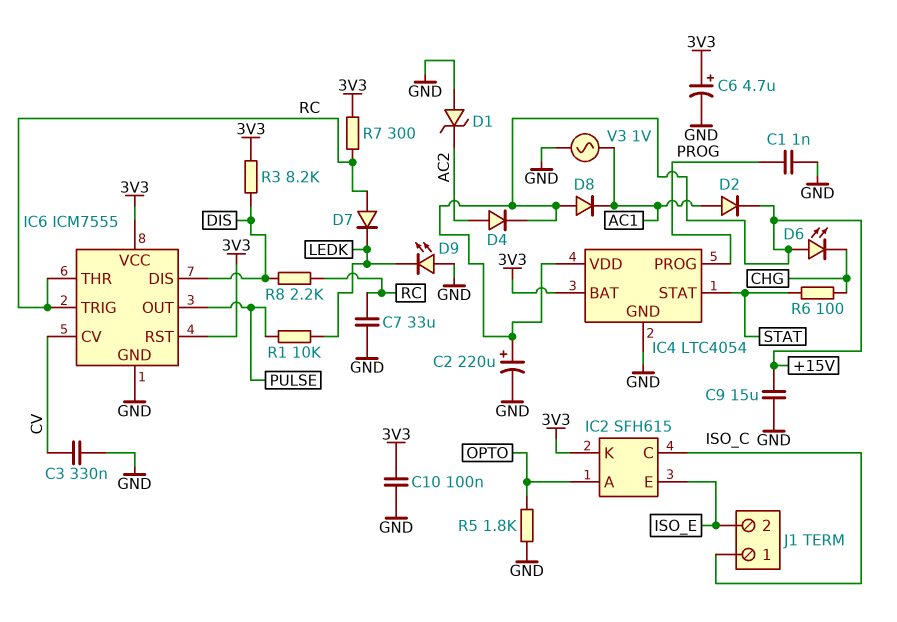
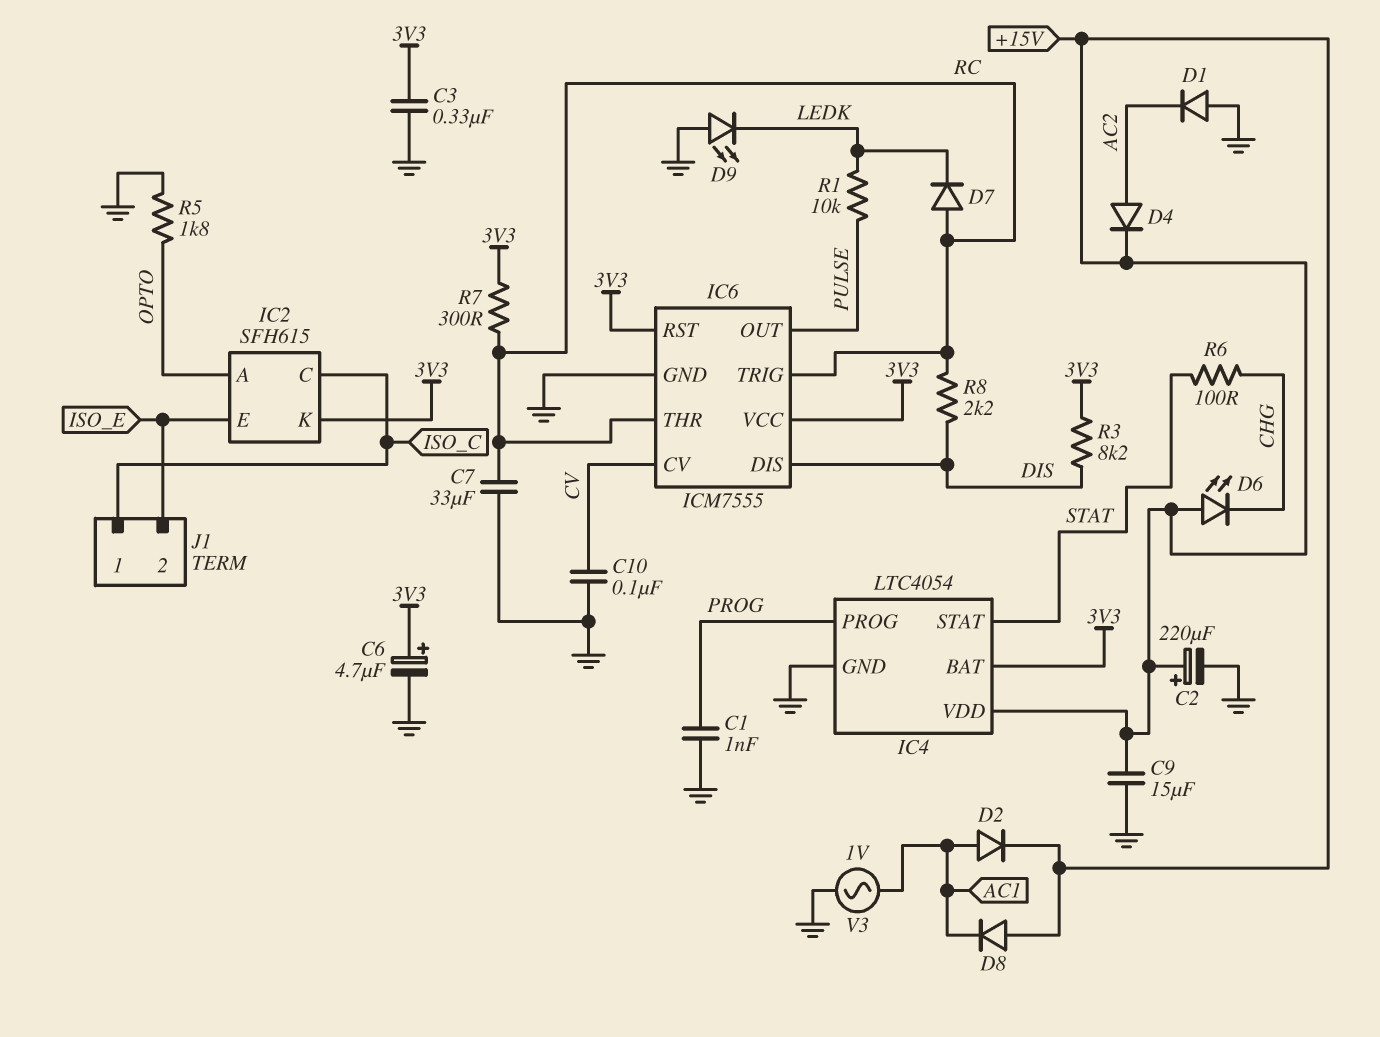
C3: 330nF (CV, GND) -> 330nF (3V3, GND)
C10: 100nF (3V3, GND) -> 100nF (CV, GND)
D1: zener (A GND, K AC2) -> diode (A GND, K AC2)

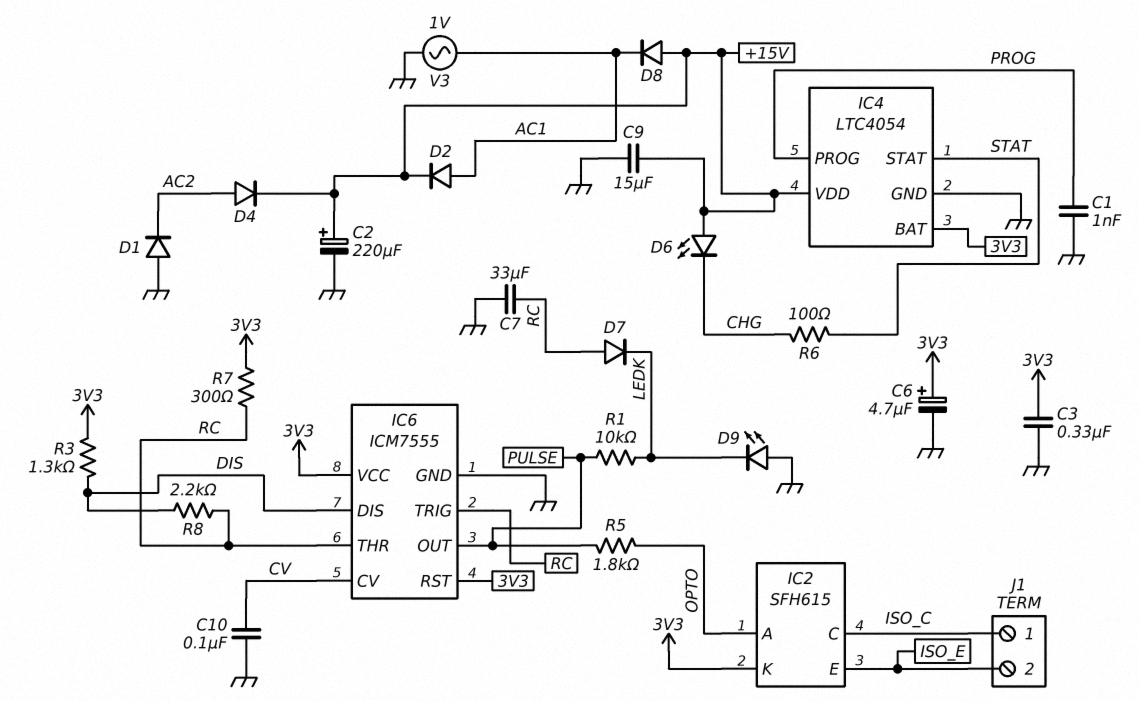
R3: 8.2k (3V3, DIS) -> 1.3k (3V3, DIS)
R5: 1.8k (GND, OPTO) -> 1.8k (OPTO, PULSE)

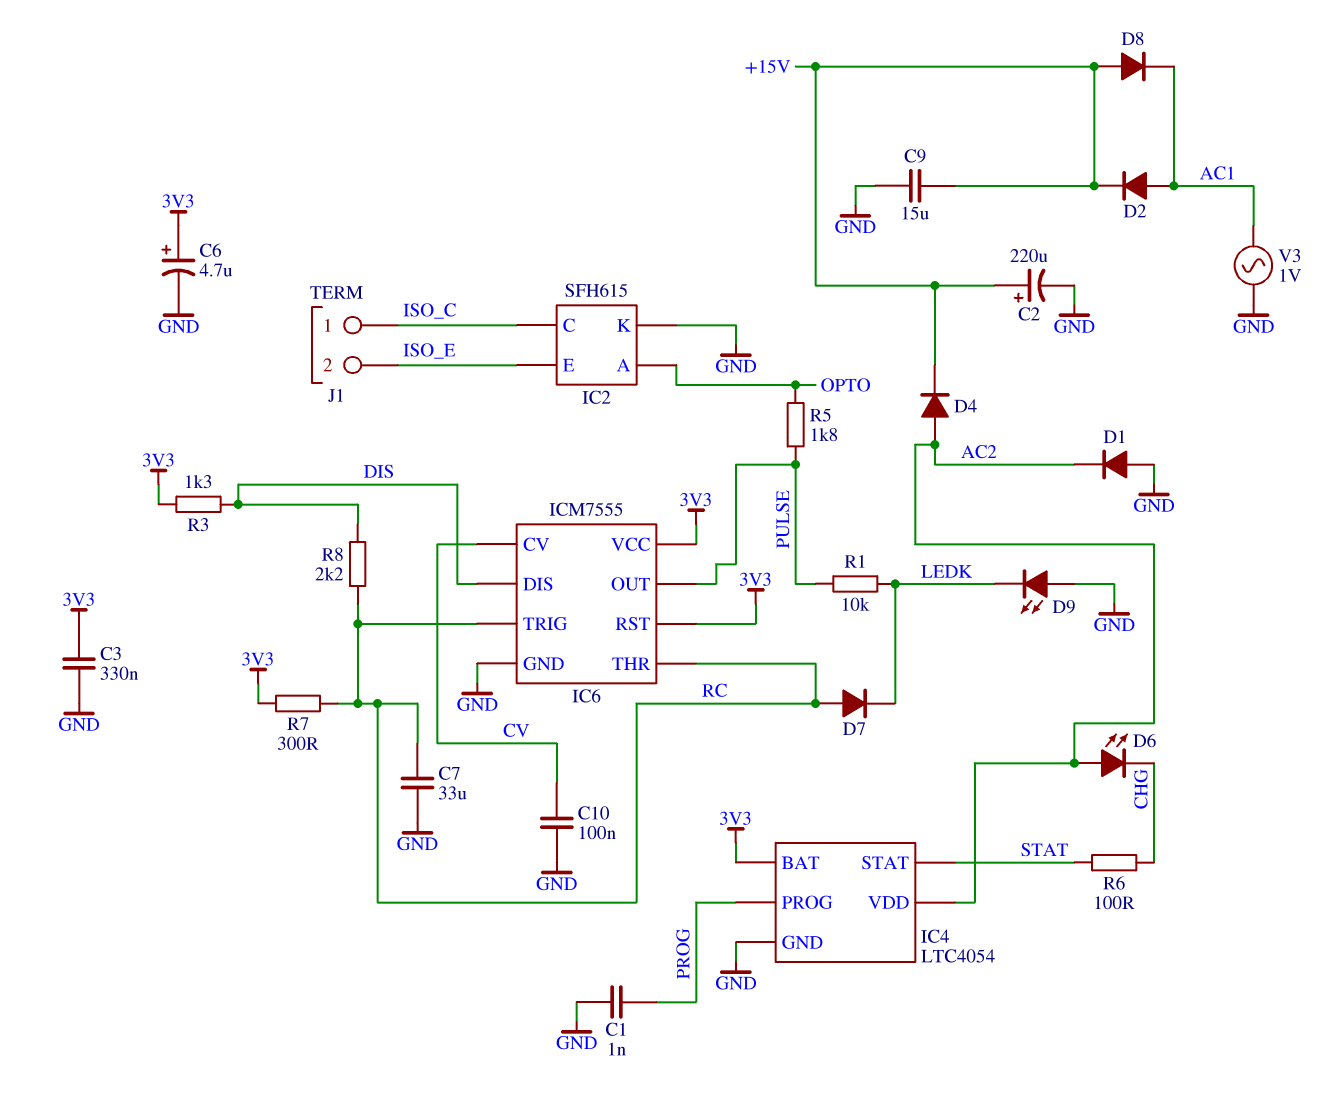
D6: LED (A +15V, K CHG) -> LED (A AC2, K CHG)
IC2 pin K: 3V3 -> GND
IC4 pin VDD: +15V -> AC2

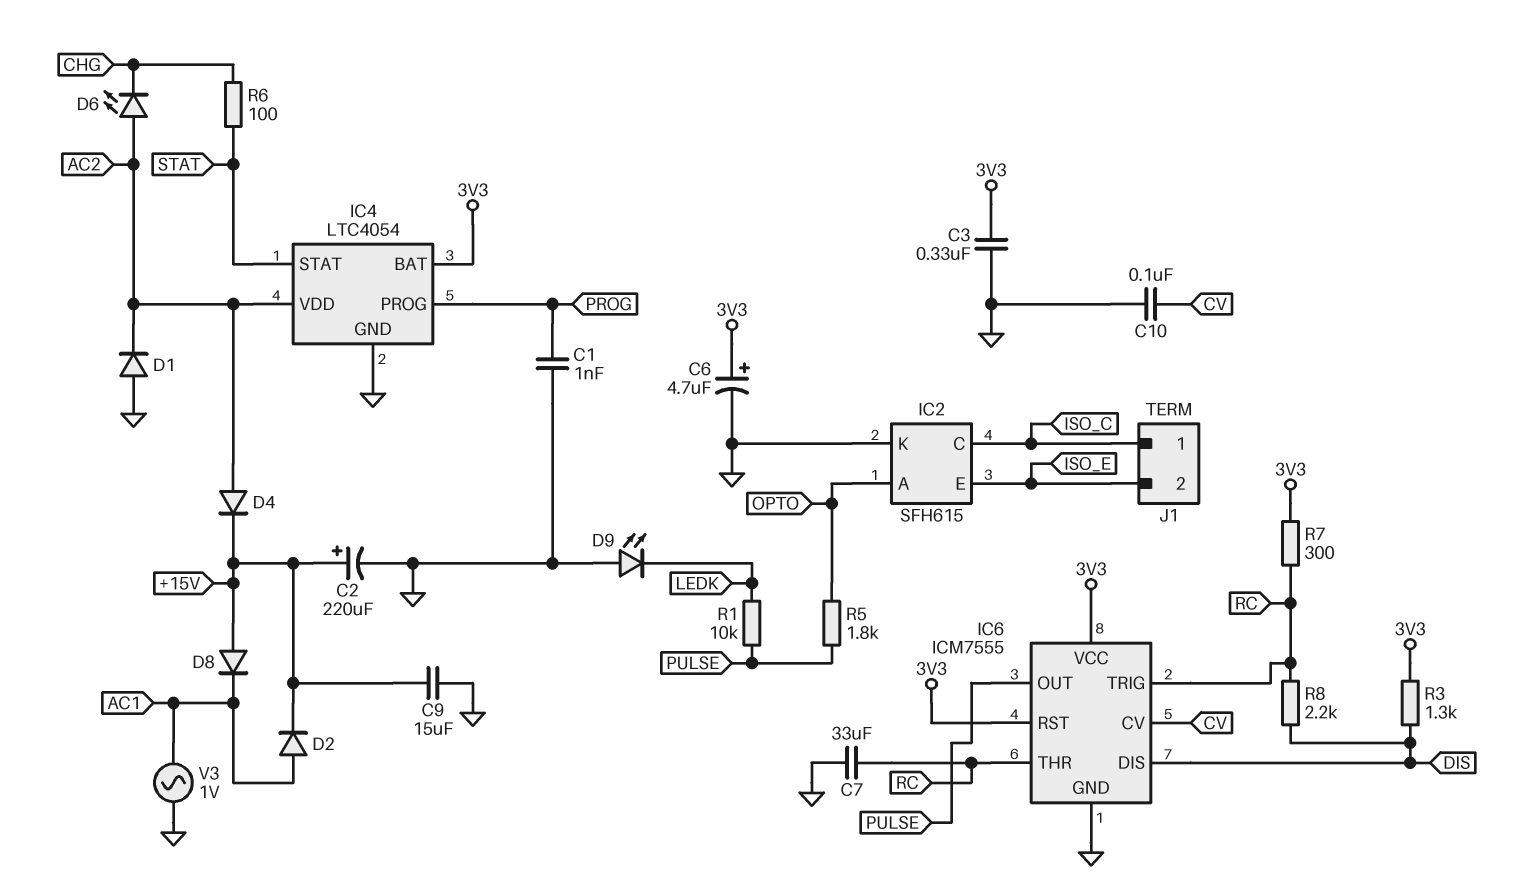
D7: diode (A RC, K LEDK) -> none

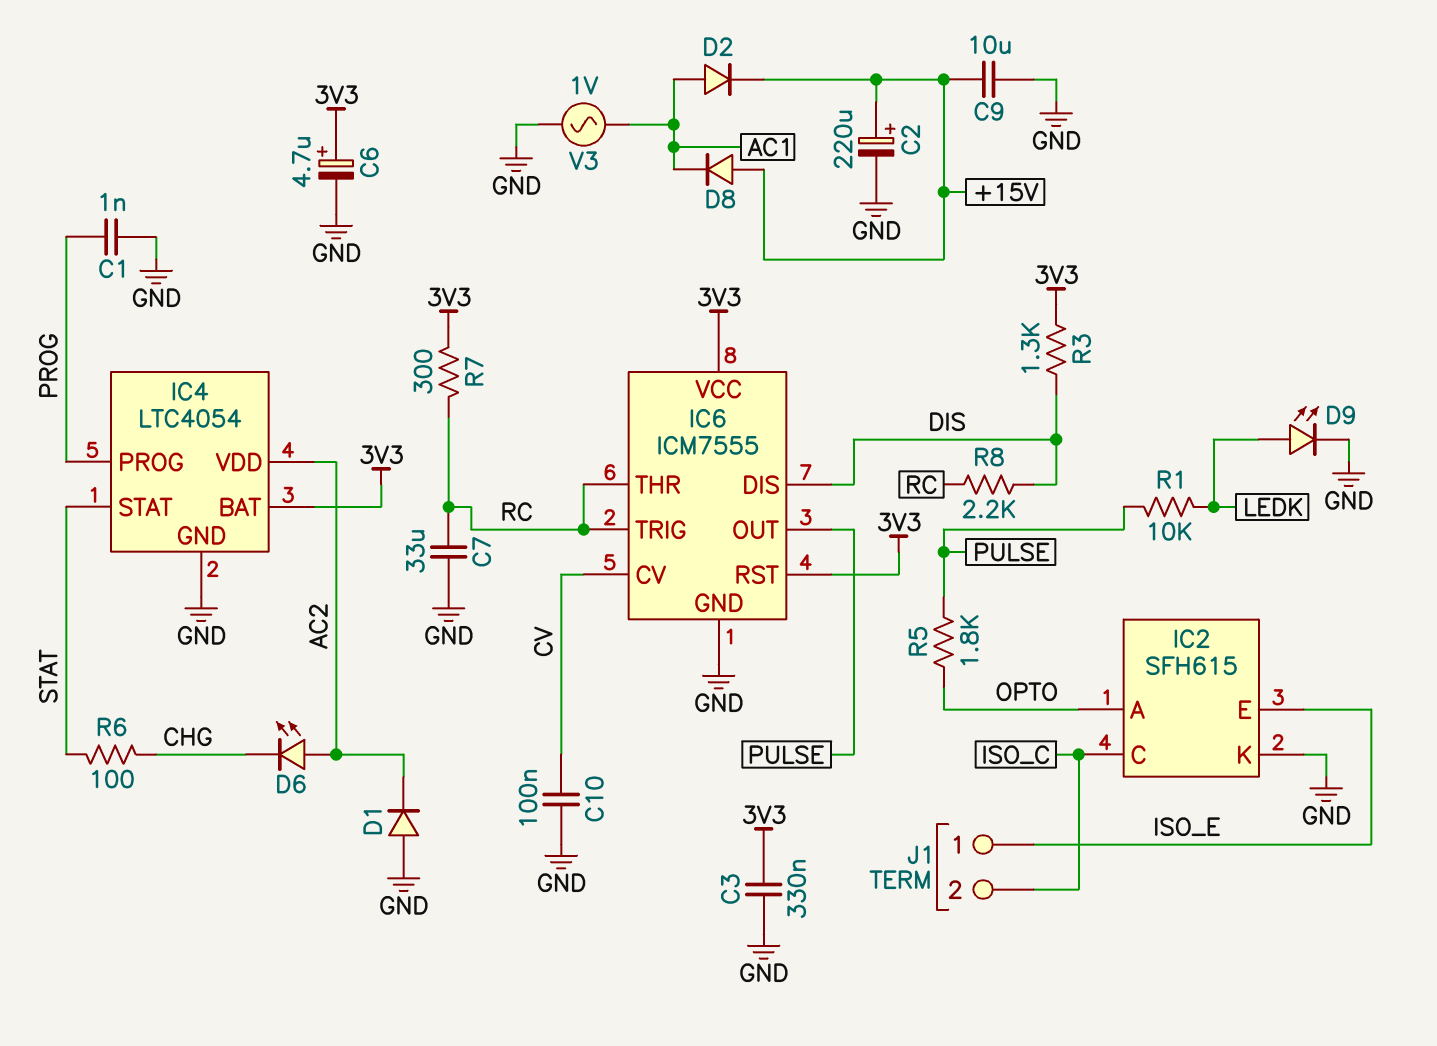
C9: 15uF (+15V, GND) -> 10uF (+15V, GND)
D4: diode (A AC2, K +15V) -> none
D9: LED (A GND, K LEDK) -> LED (A LEDK, K GND)
J1 pin 1: ISO_C -> ISO_E
J1 pin 2: ISO_E -> ISO_C

